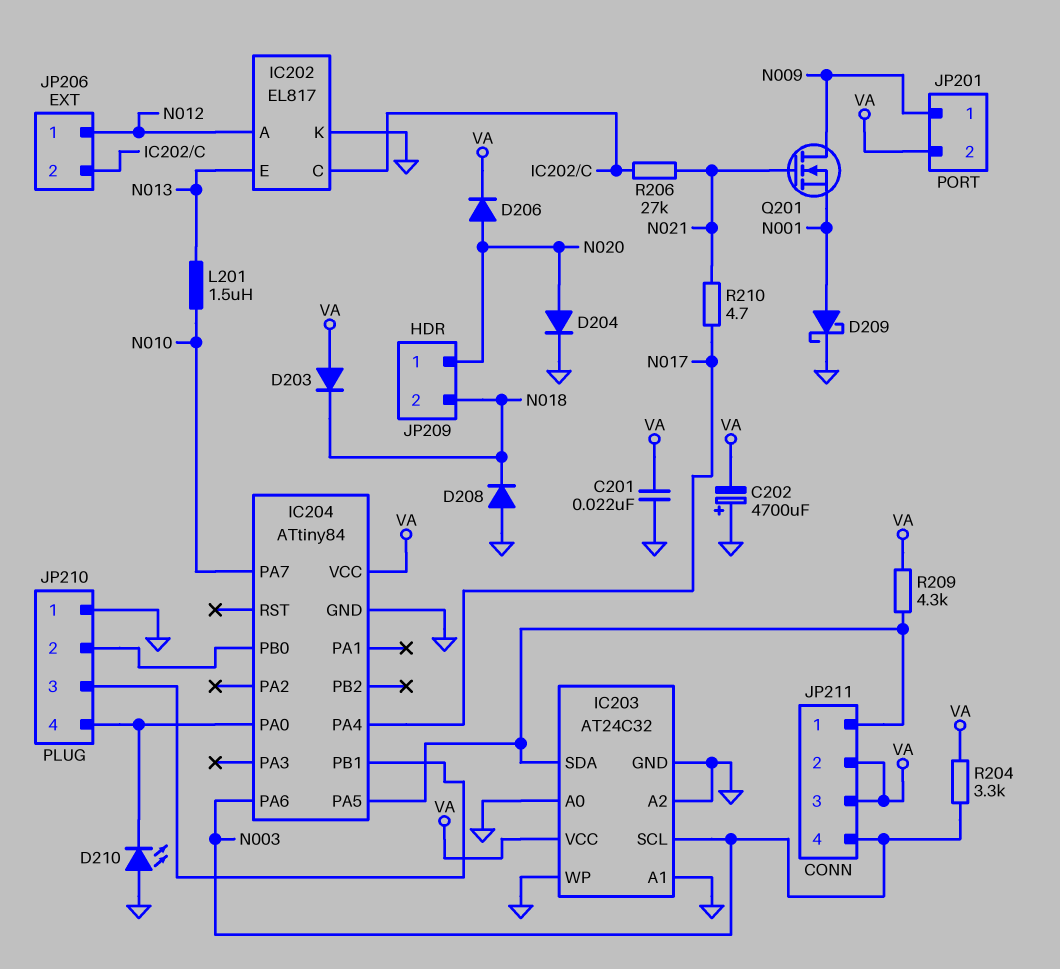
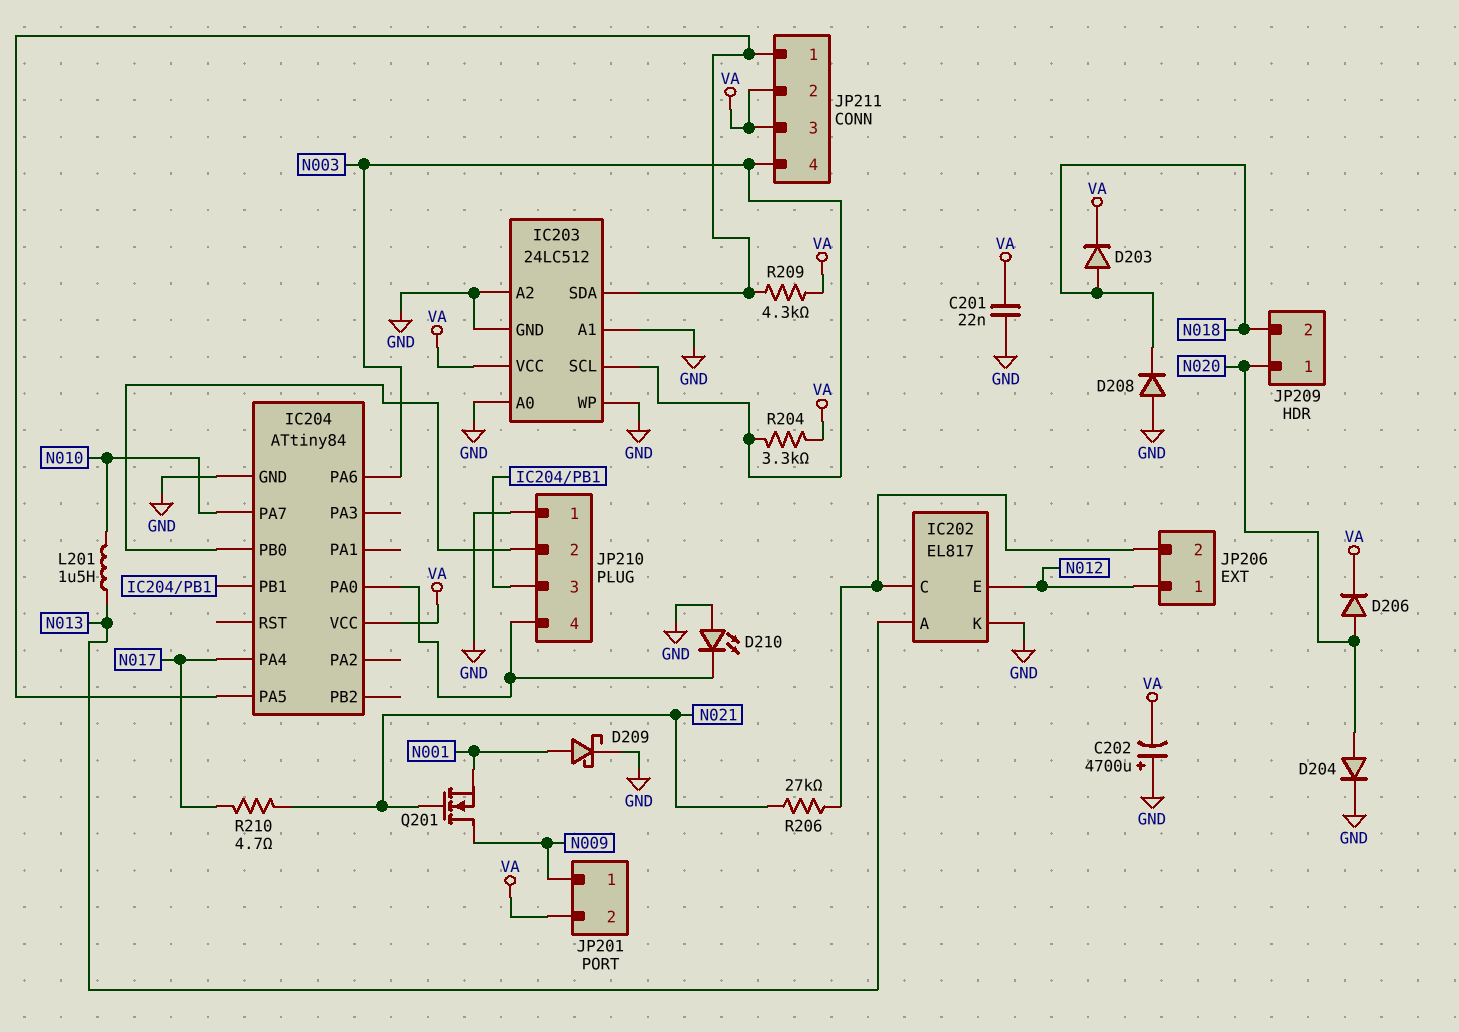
D203: diode (A VA, K N018) -> diode (A N018, K VA)
IC202 pin A: N012 -> N013
IC202 pin E: N013 -> N012
IC203: AT24C32 -> 24LC512

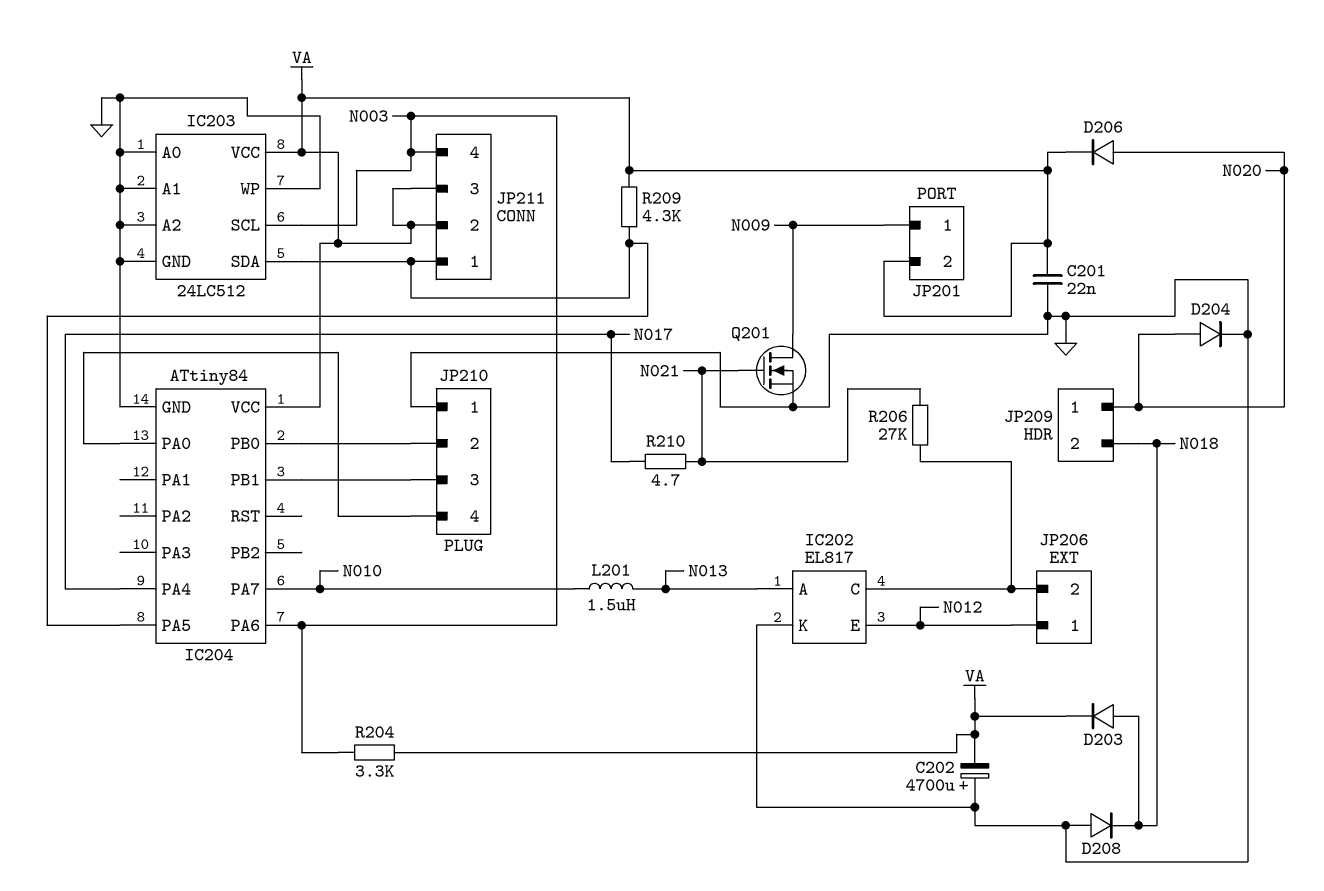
D209: schottky (A N001, K GND) -> none
D210: LED (A GND, K IC204/PA0) -> none
Q201: NMOS (G N021, D N009, S N001) -> NMOS (G N021, D N009, S GND)

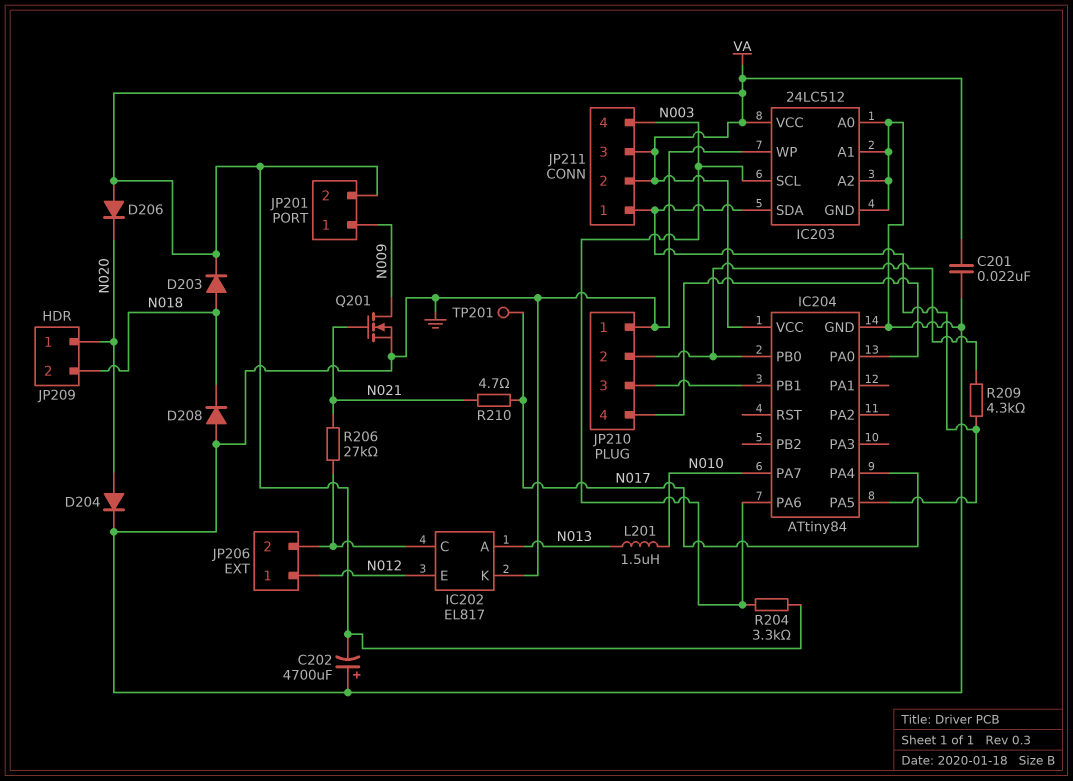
D206: diode (A N020, K VA) -> diode (A VA, K N020)
R209: 4.3k (IC203/SDA, VA) -> 4.3k (IC203/SDA, IC204/PB0)
TP201: none -> test point (N017)

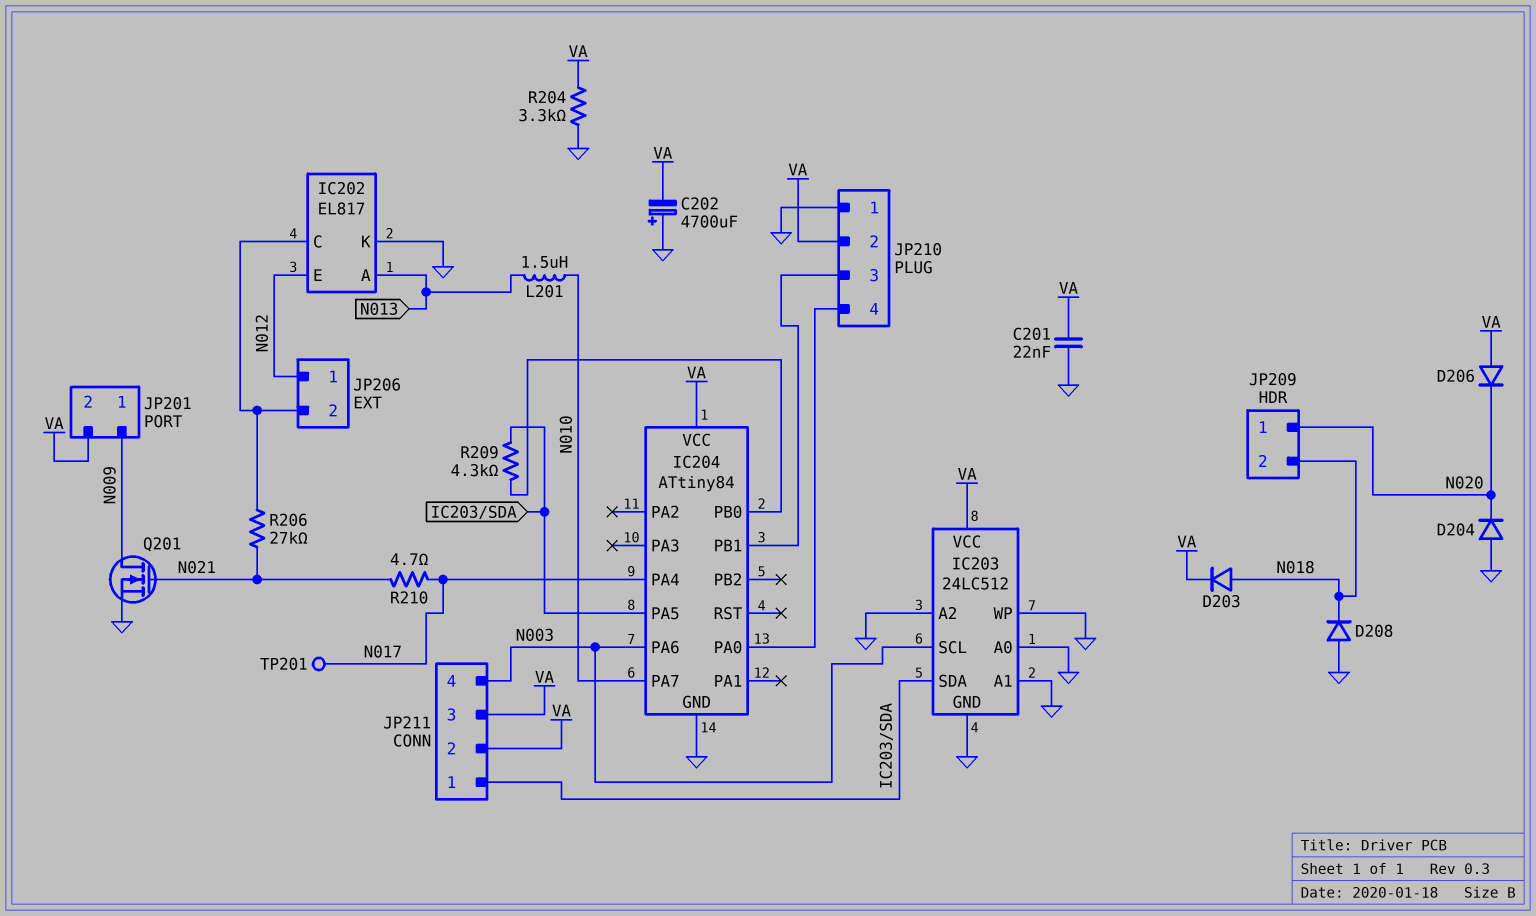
D204: diode (A N020, K GND) -> diode (A GND, K N020)
JP210 pin 2: IC204/PB0 -> VA
R204: 3.3k (N003, VA) -> 3.3k (GND, VA)

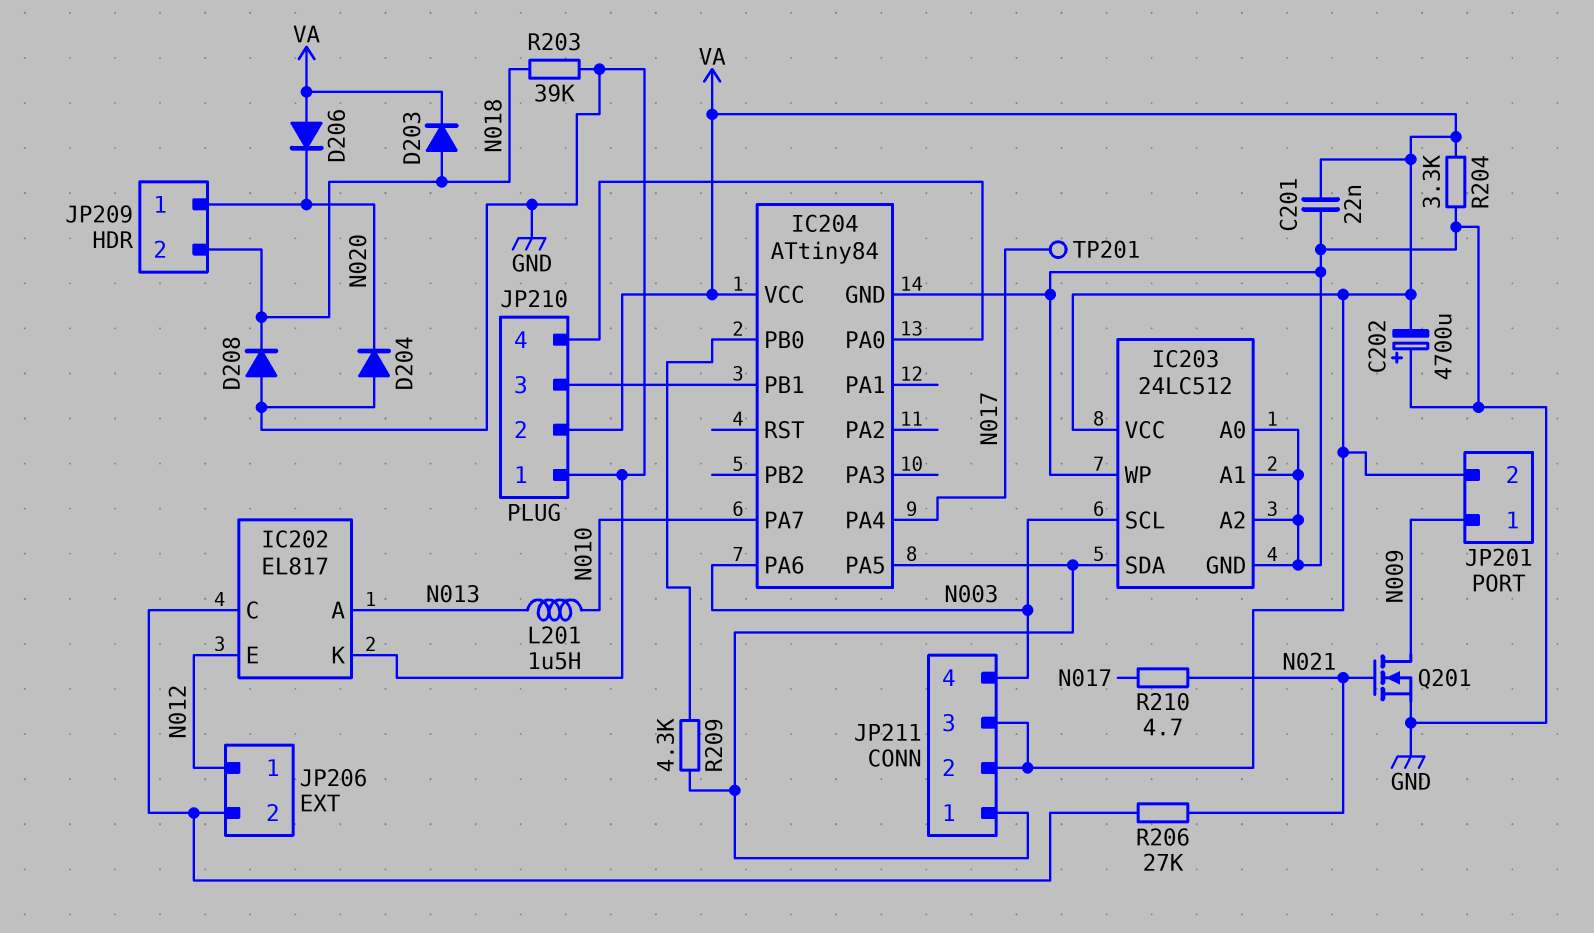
R203: none -> 39k (GND, N018)

